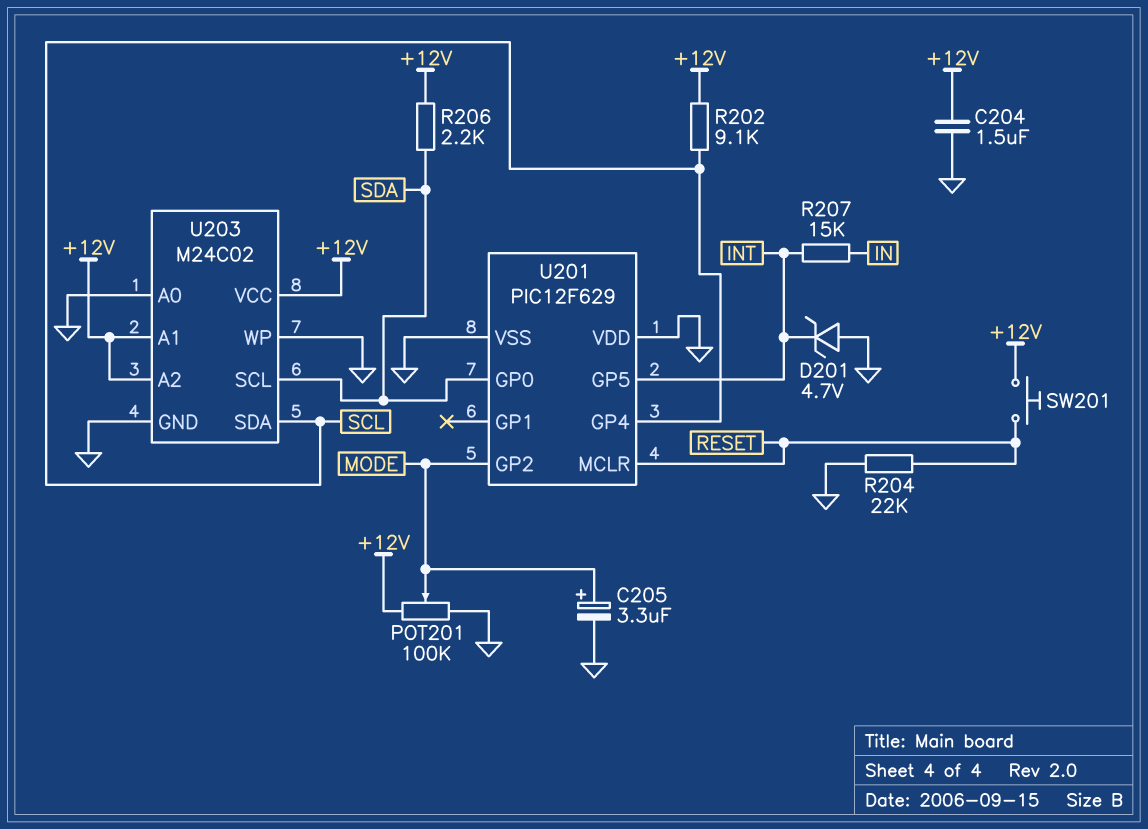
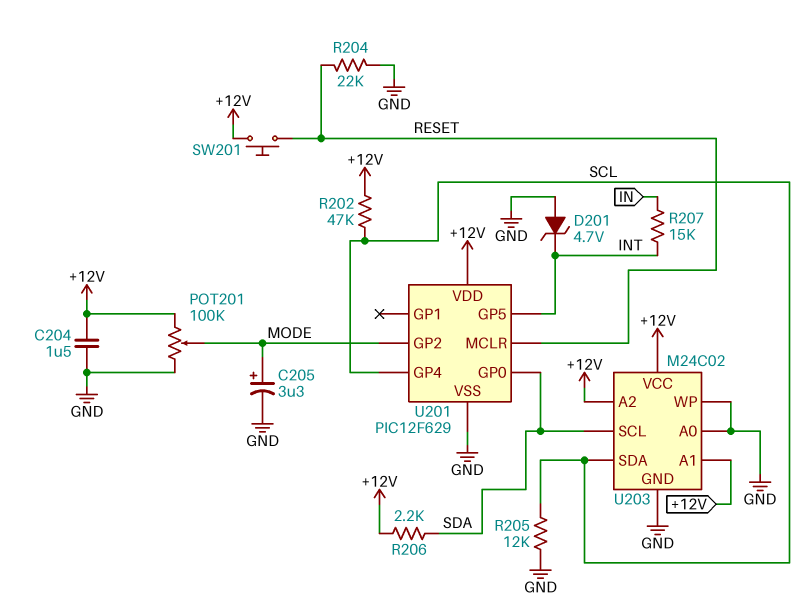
R202: 9.1k (+12V, SCL) -> 47k (+12V, SCL)
R205: none -> 12k (GND, SCL)
U201 pin VDD: GND -> +12V

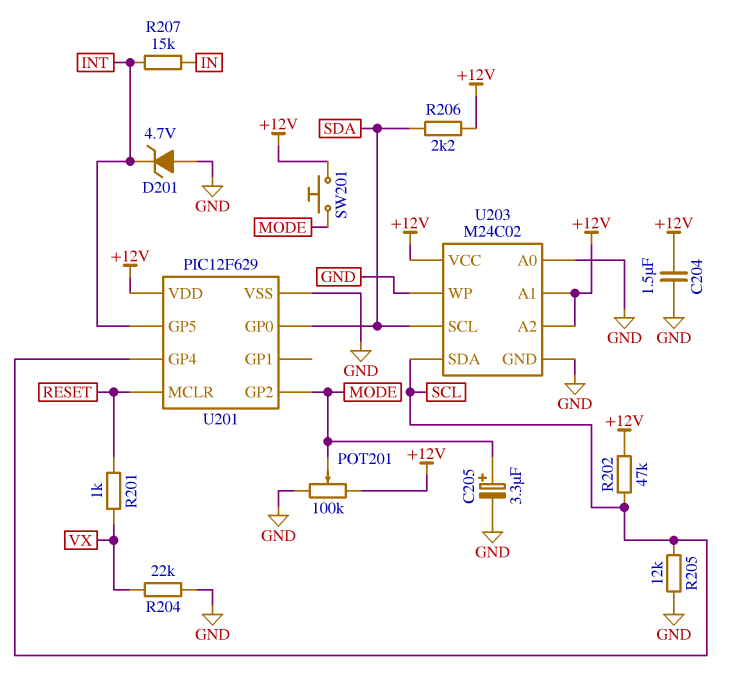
R201: none -> 1k (RESET, VX)
R204: 22k (GND, RESET) -> 22k (GND, VX)
SW201: button (+12V, RESET) -> button (+12V, MODE)

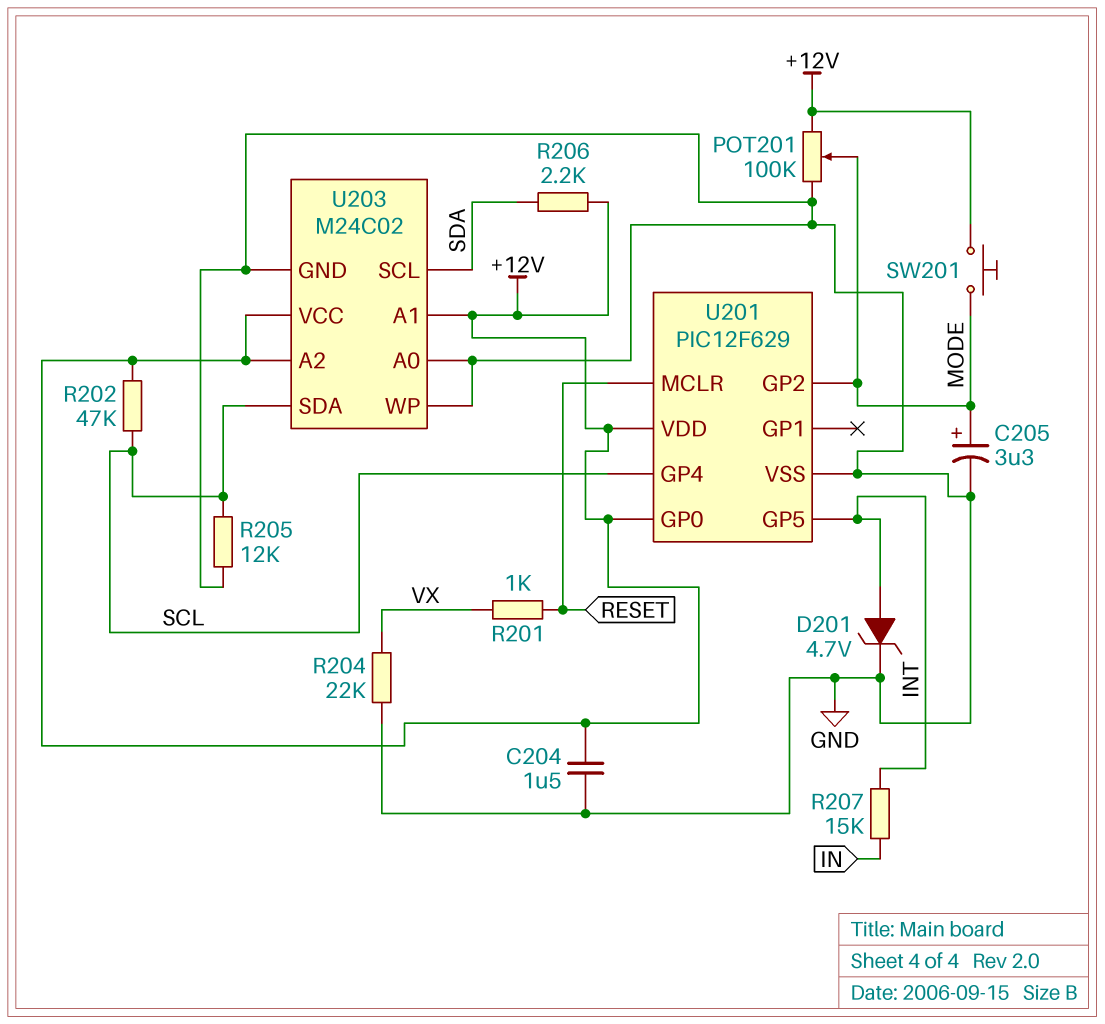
D201: zener 4.7V (A GND, K INT) -> zener 4.7V (A INT, K GND)
U201 pin GP0: SDA -> +12V

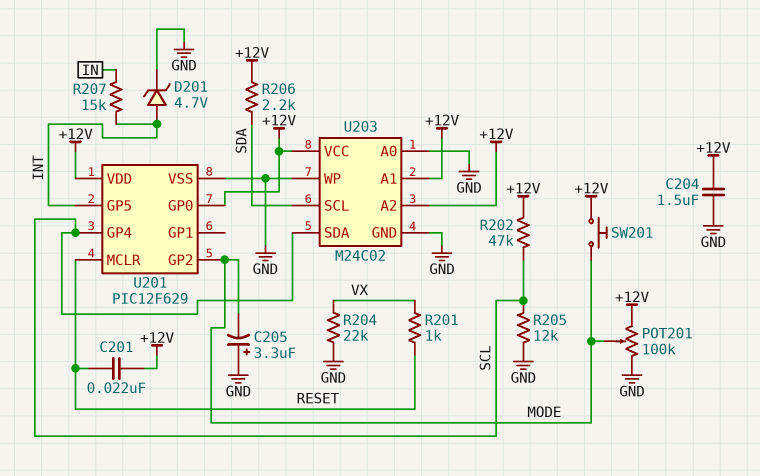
C201: none -> 22nF (+12V, RESET)
C205: 3.3uF (plus MODE, minus GND) -> 3.3uF (plus GND, minus MODE)

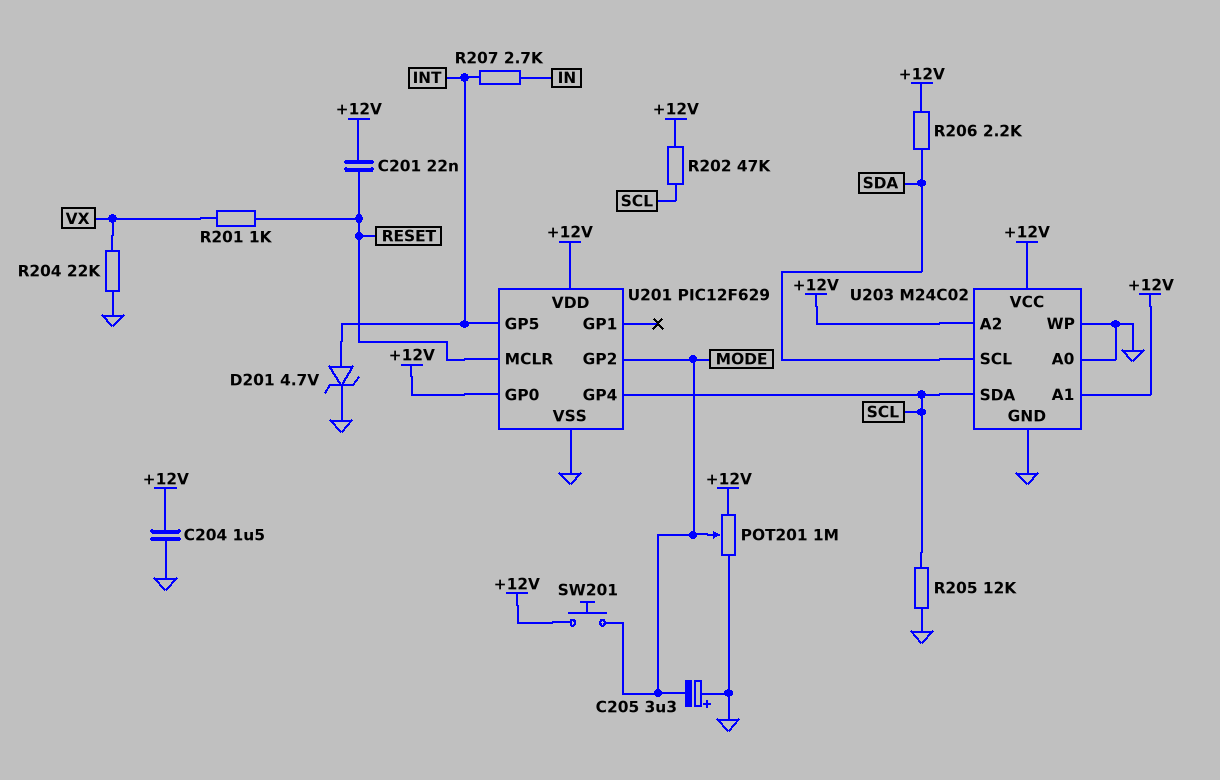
POT201: 100k (+12V, GND, wiper MODE) -> 1M (+12V, GND, wiper MODE)
R207: 15k (IN, INT) -> 2.7k (IN, INT)

